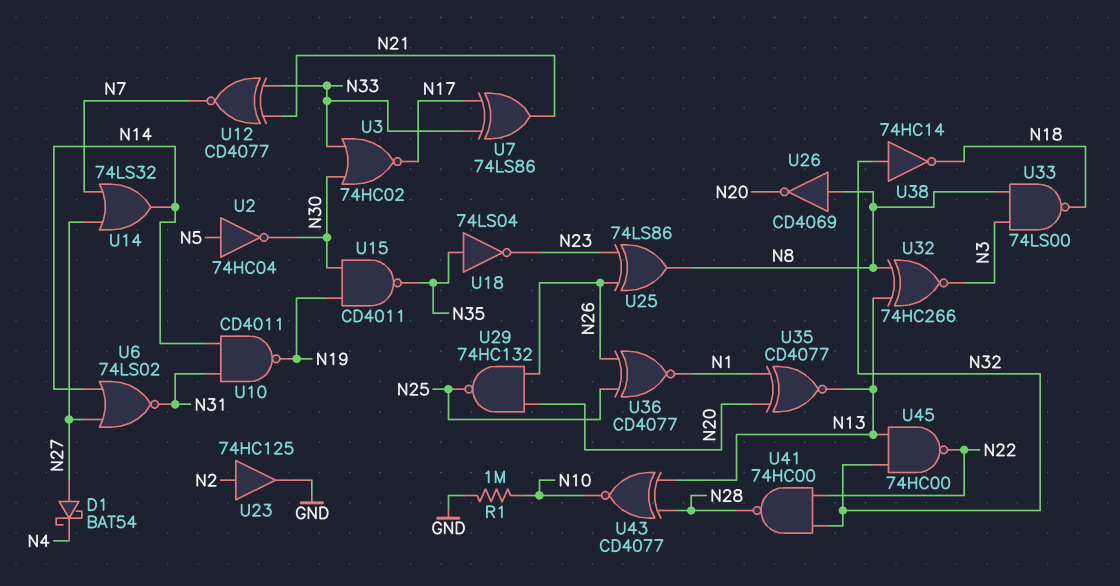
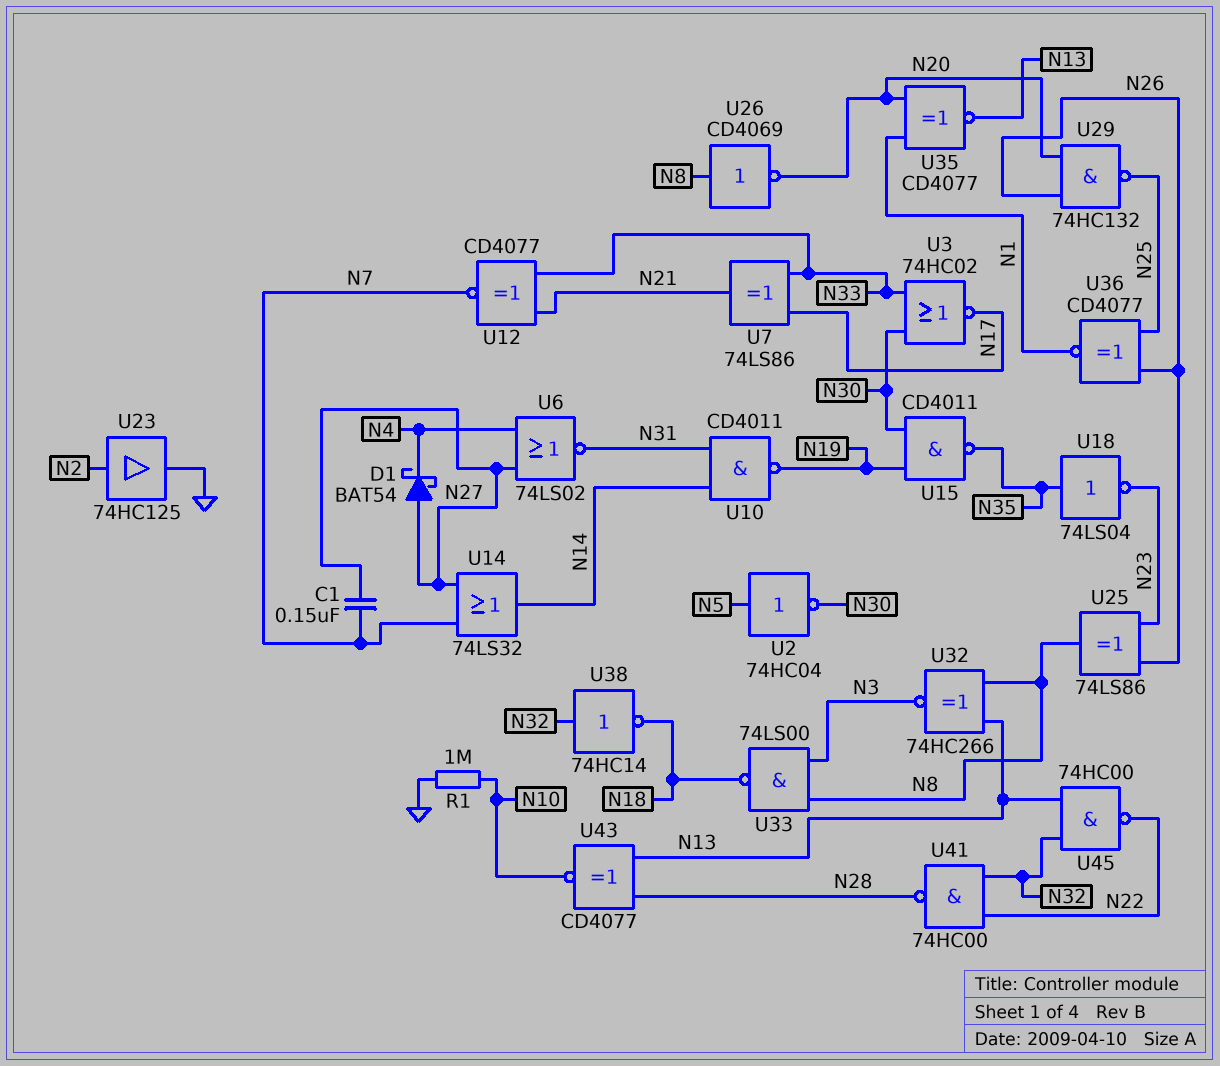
C1: none -> 150nF (N7, N27)
U6: NOR 74LS02 (in N14, in N27, out N31) -> NOR 74LS02 (in N4, in N27, out N31)

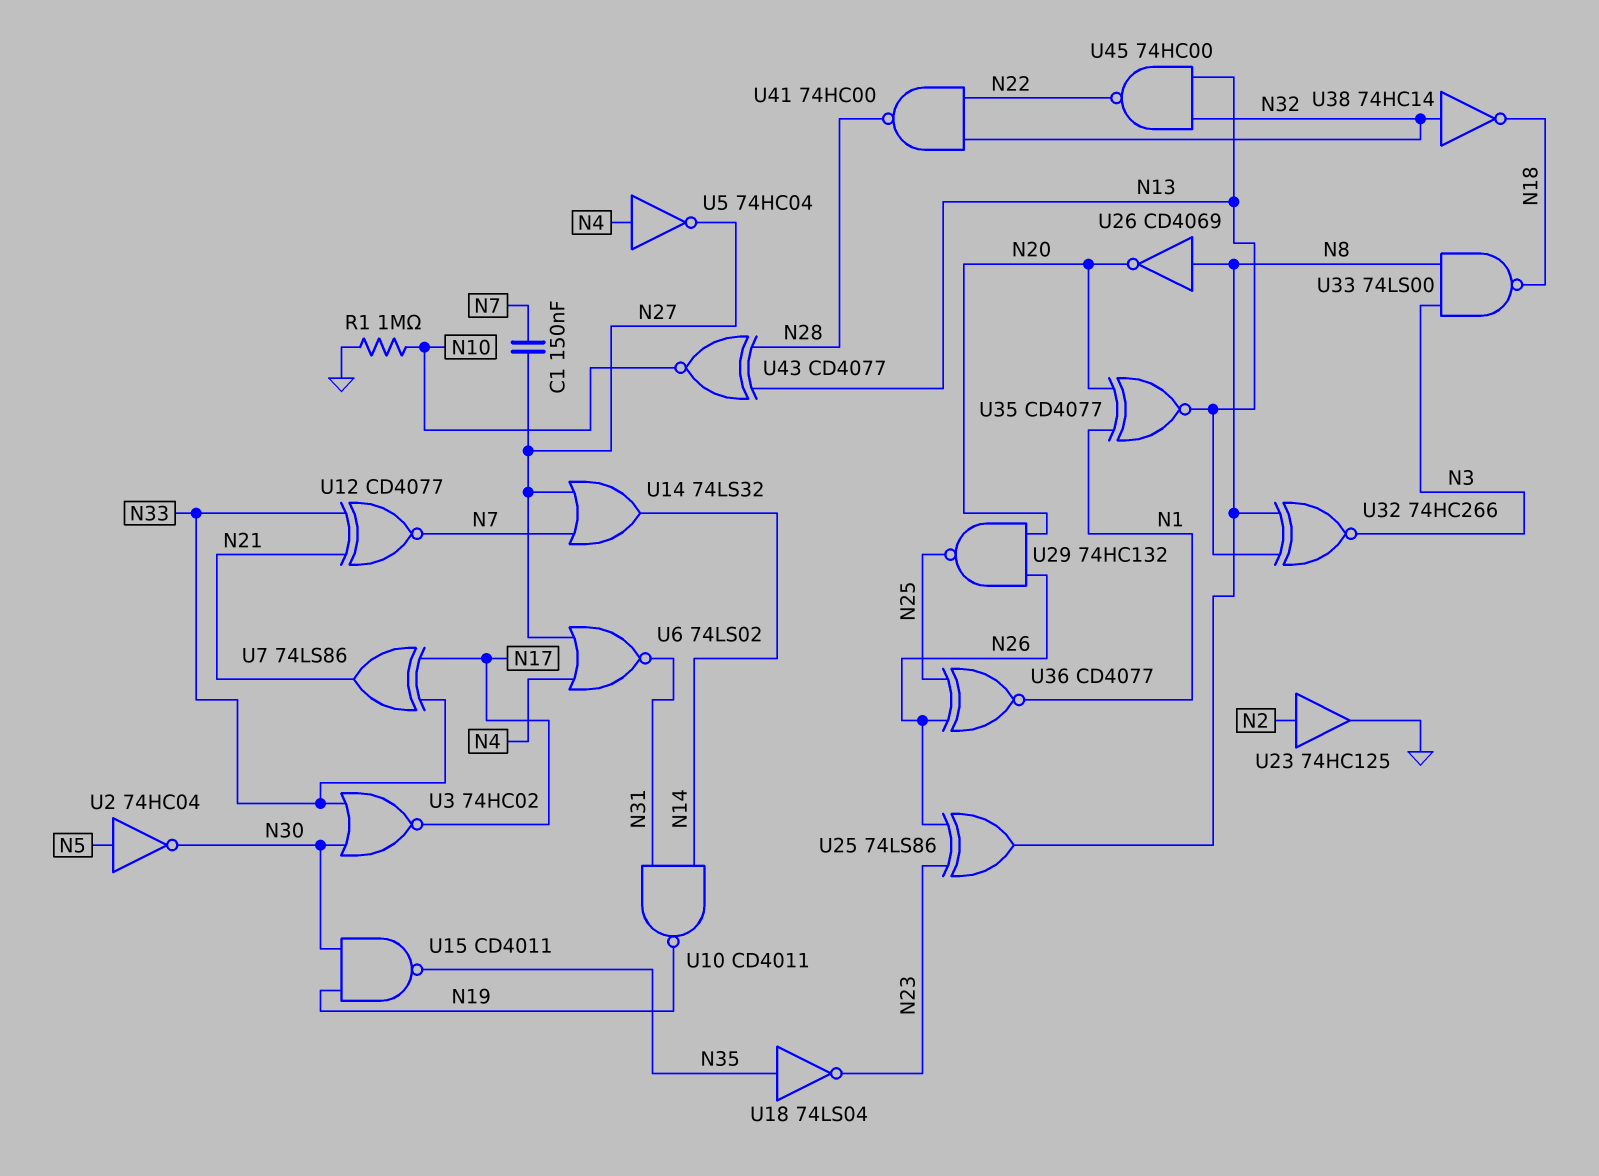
D1: schottky BAT54 (A N27, K N4) -> none
U5: none -> NOT 74HC04 (in N4, out N27)

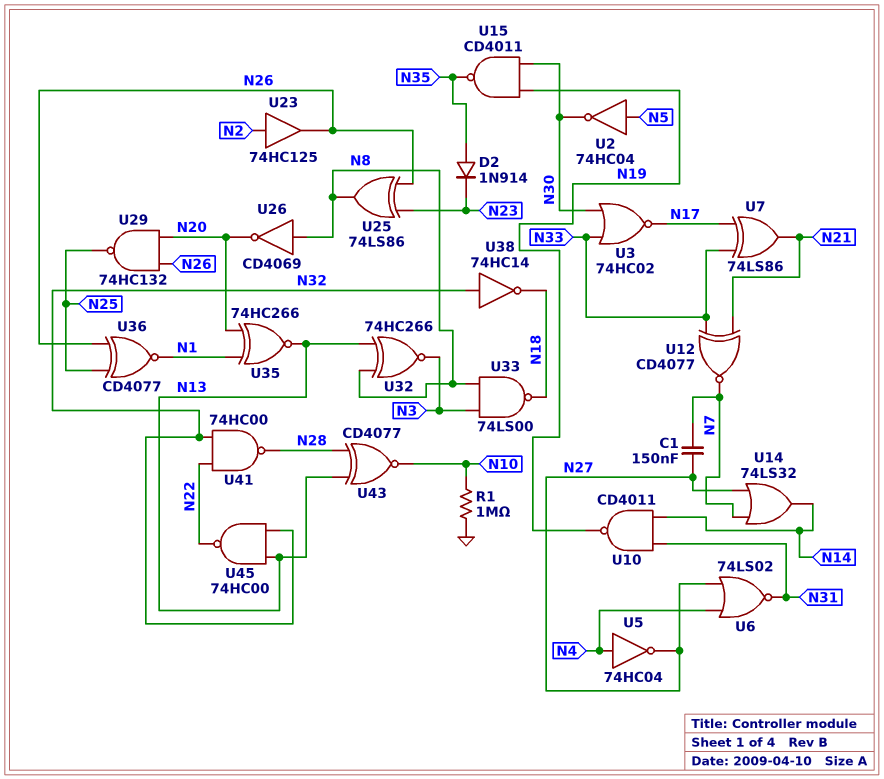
D2: none -> diode 1N914 (A N35, K N23)
U18: NOT 74LS04 (in N35, out N23) -> none
U23: buffer 74HC125 (in N2, out GND) -> buffer 74HC125 (in N2, out N26)
U35: XNOR CD4077 (in N1, in N20, out N13) -> XNOR 74HC266 (in N1, in N20, out N13)

